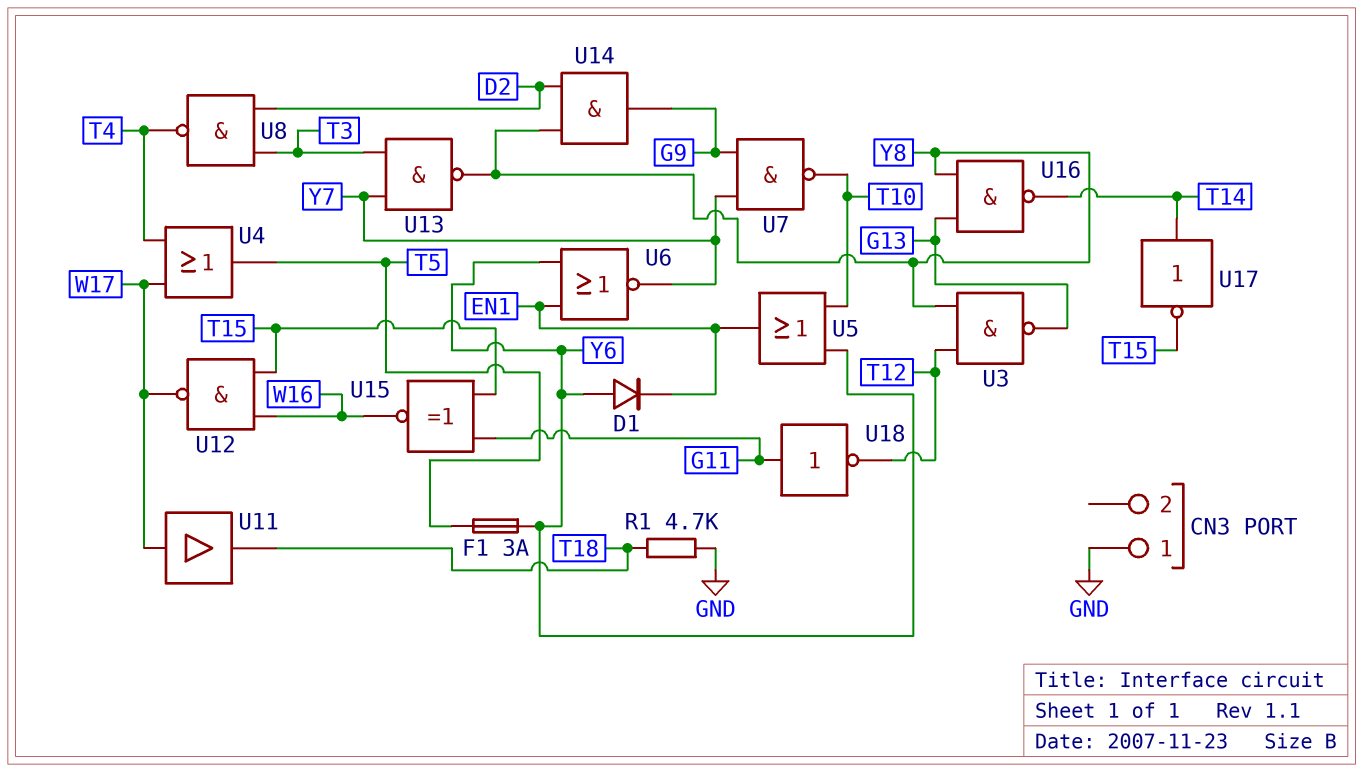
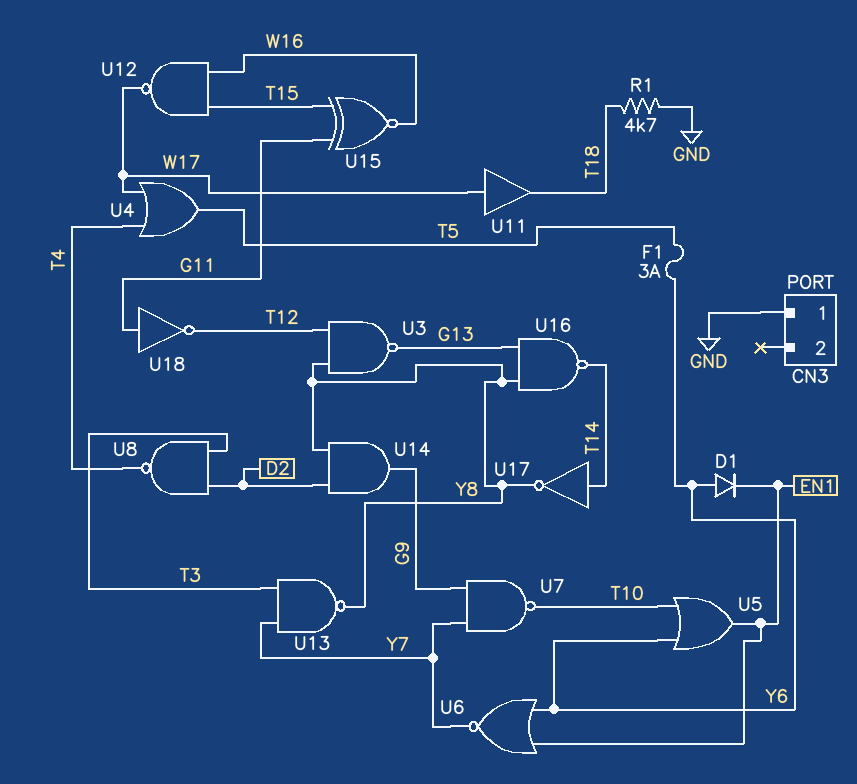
U17: NOT (in T14, out T15) -> NOT (in T14, out Y8)

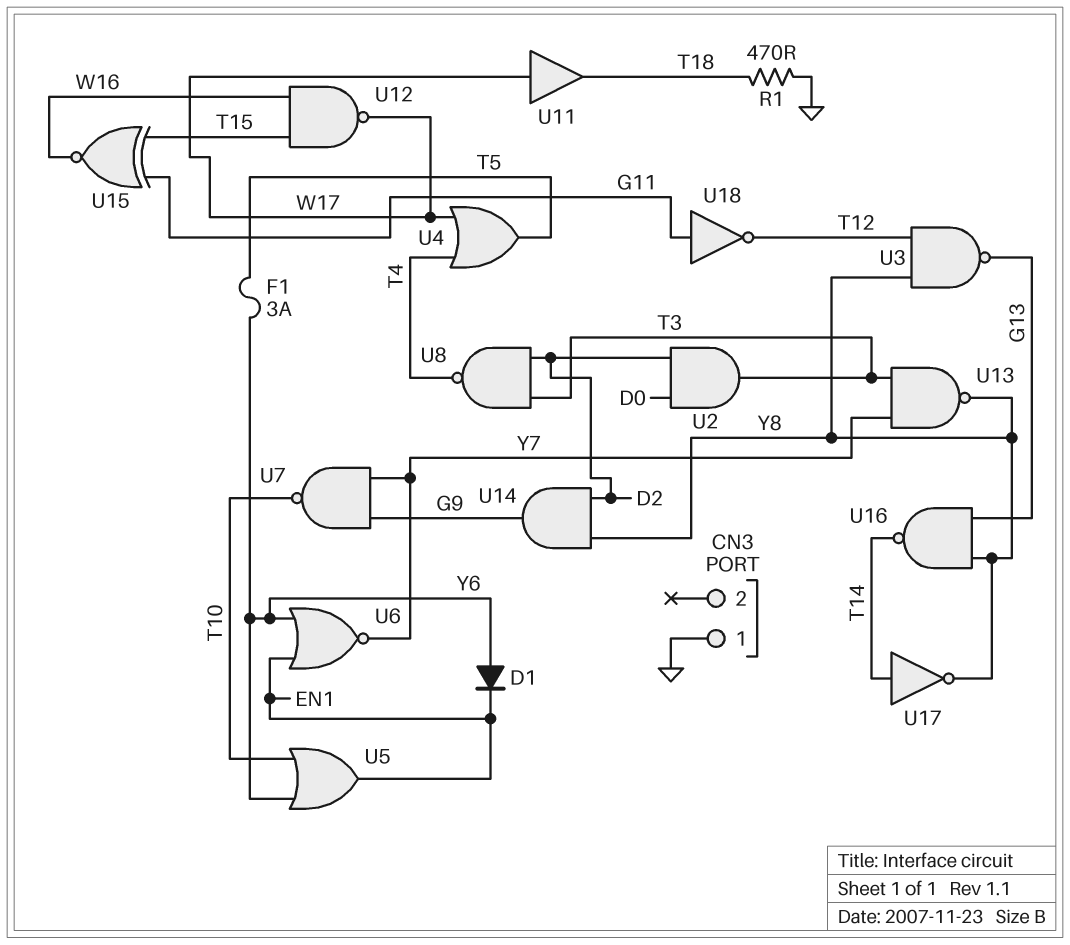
R1: 4.7k (GND, T18) -> 470 (GND, T18)
U2: none -> AND (in D0, in D2, out T3)

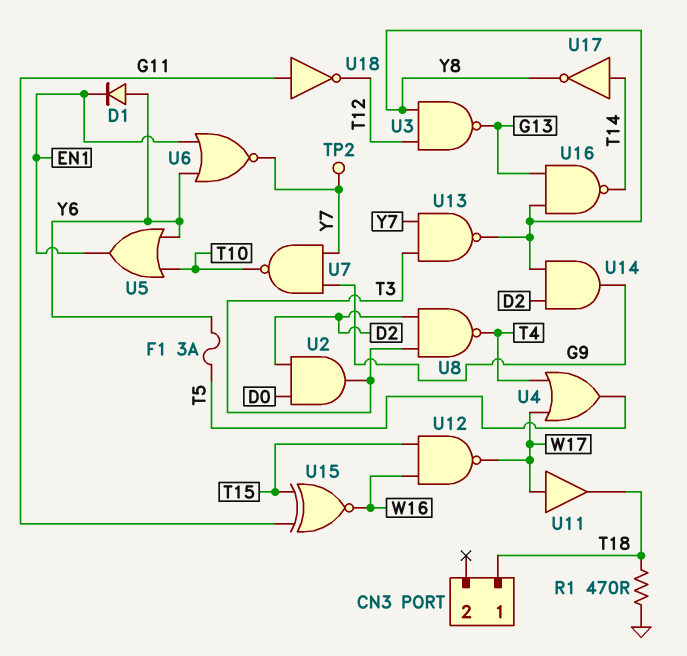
CN3 pin 1: GND -> T18
TP2: none -> test point (Y7)

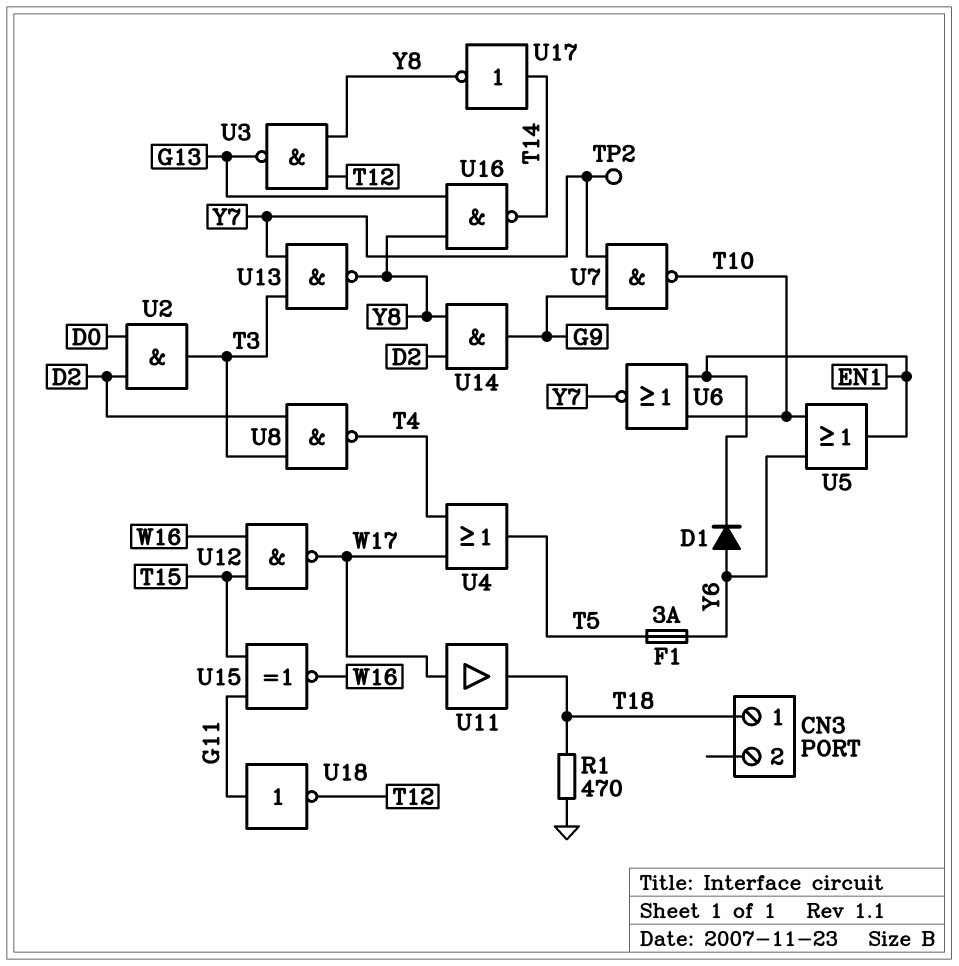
U6: NOR (in EN1, in Y6, out Y7) -> NOR (in EN1, in T10, out Y7)

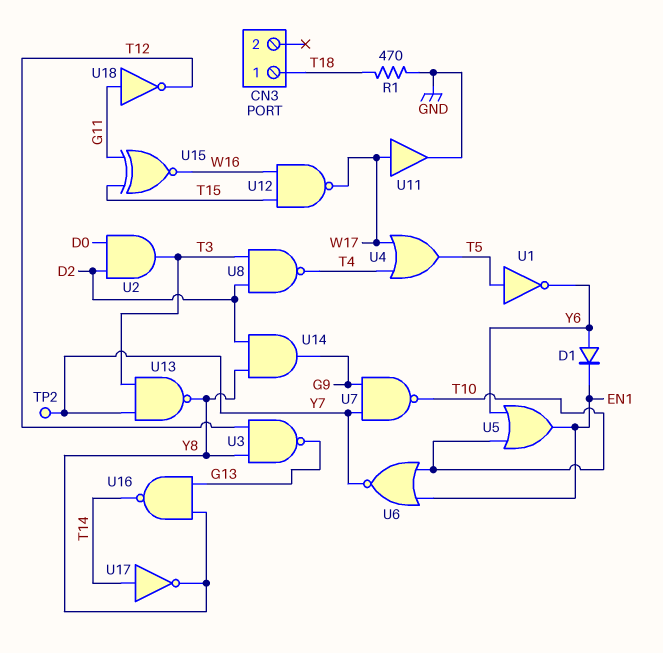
F1: 3A (T5, Y6) -> none
U1: none -> NOT (in T5, out Y6)
U11: buffer (in W17, out T18) -> buffer (in W17, out GND)

